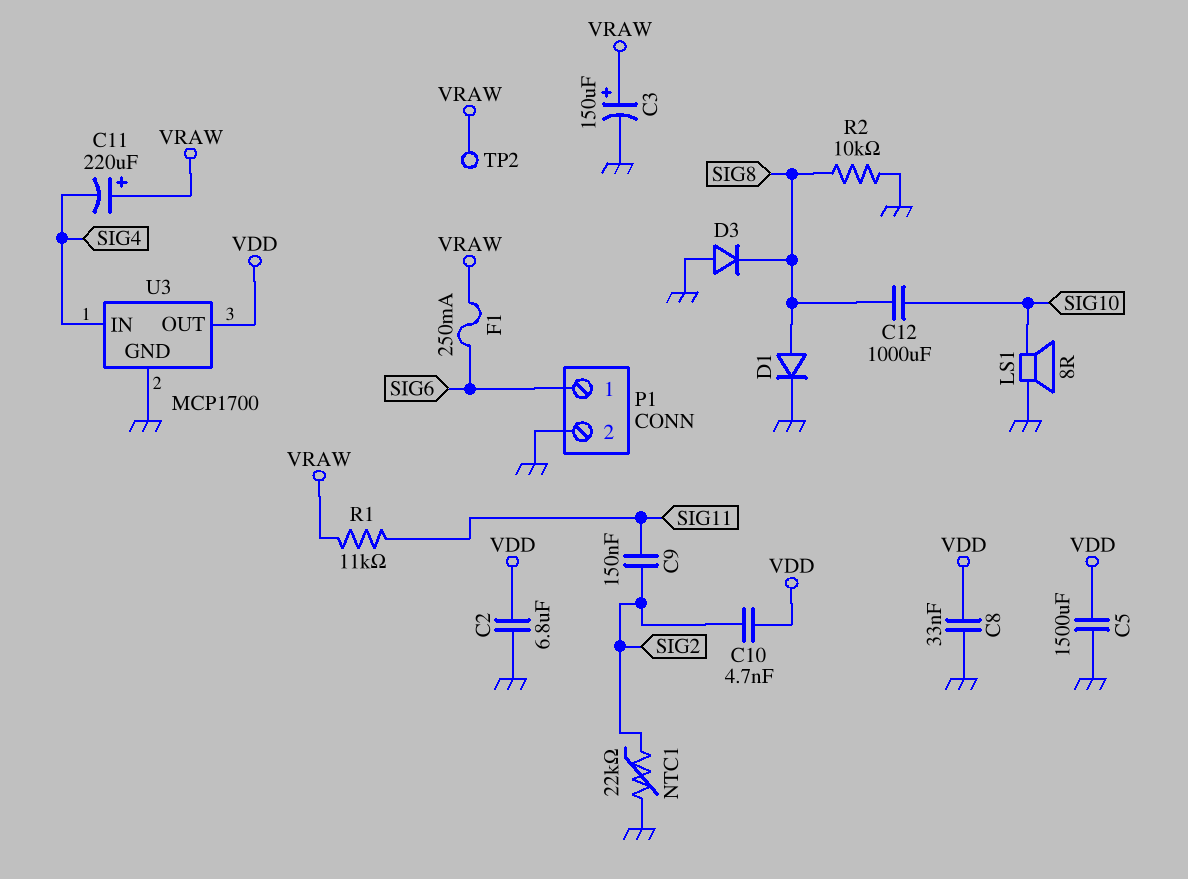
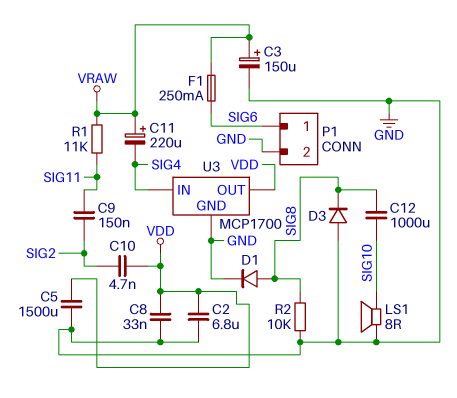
NTC1: 22k (GND, SIG2) -> none
TP2: test point (VRAW) -> none

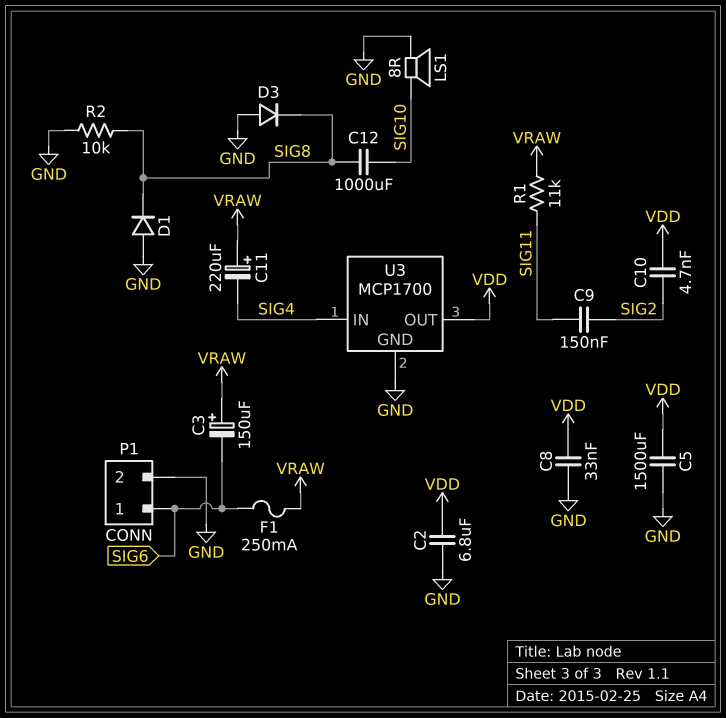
C3: 150uF (plus VRAW, minus GND) -> 150uF (plus VRAW, minus SIG6)
D1: diode (A SIG8, K GND) -> diode (A GND, K SIG8)

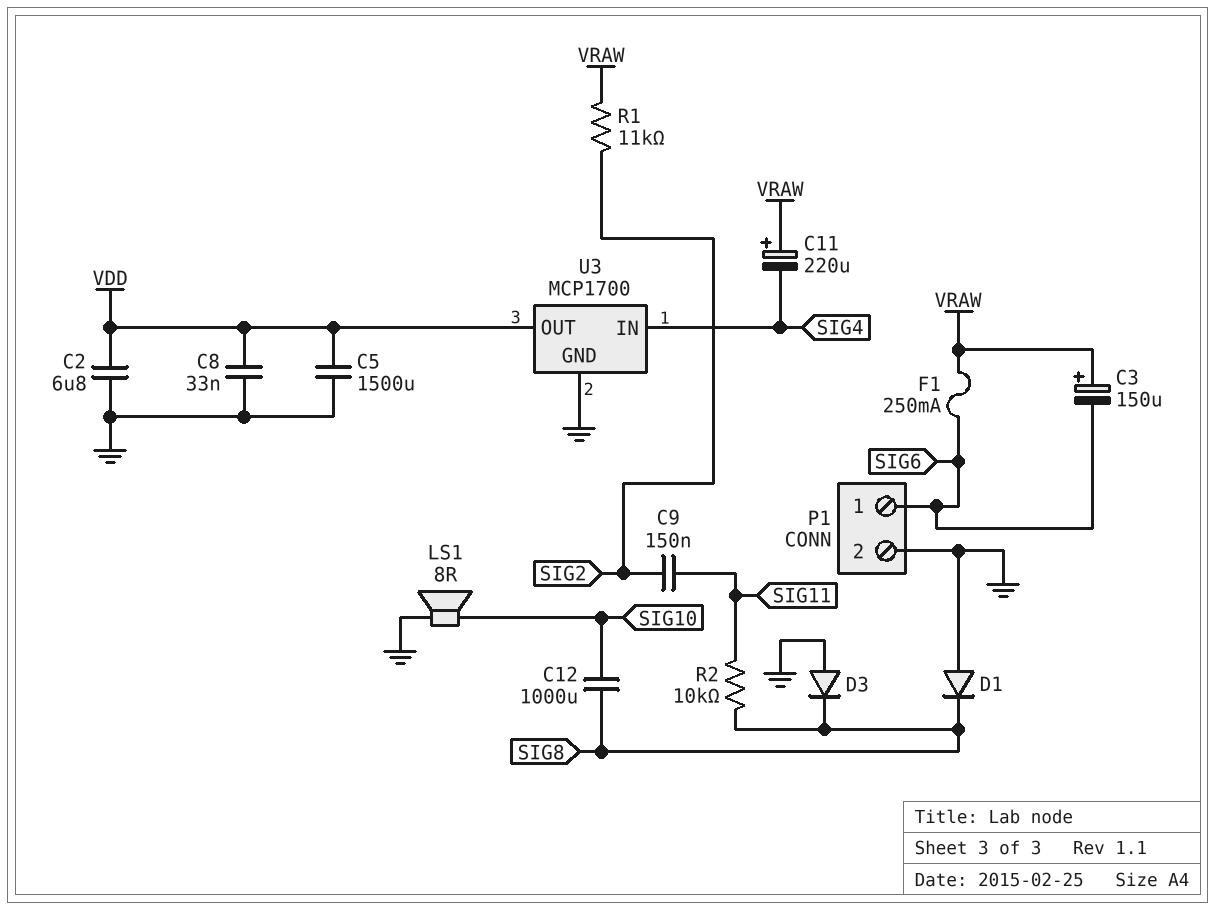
C10: 4.7nF (SIG2, VDD) -> none
R1: 11k (SIG11, VRAW) -> 11k (SIG2, VRAW)
R2: 10k (GND, SIG8) -> 10k (SIG8, SIG11)

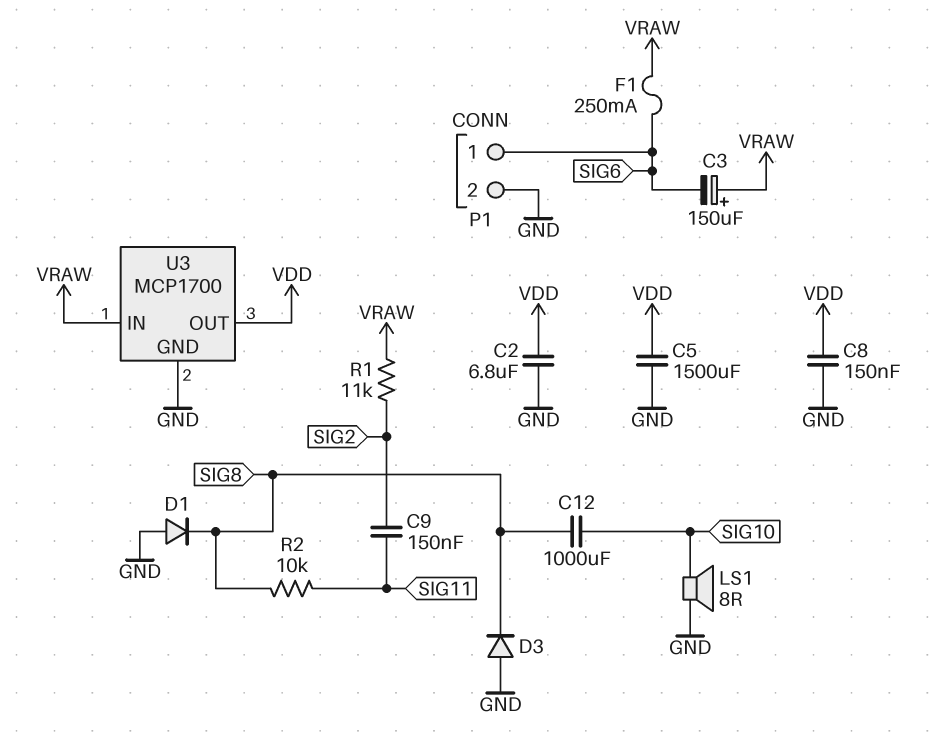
C8: 33nF (GND, VDD) -> 150nF (GND, VDD)
C11: 220uF (plus VRAW, minus SIG4) -> none
U3 pin IN: SIG4 -> VRAW

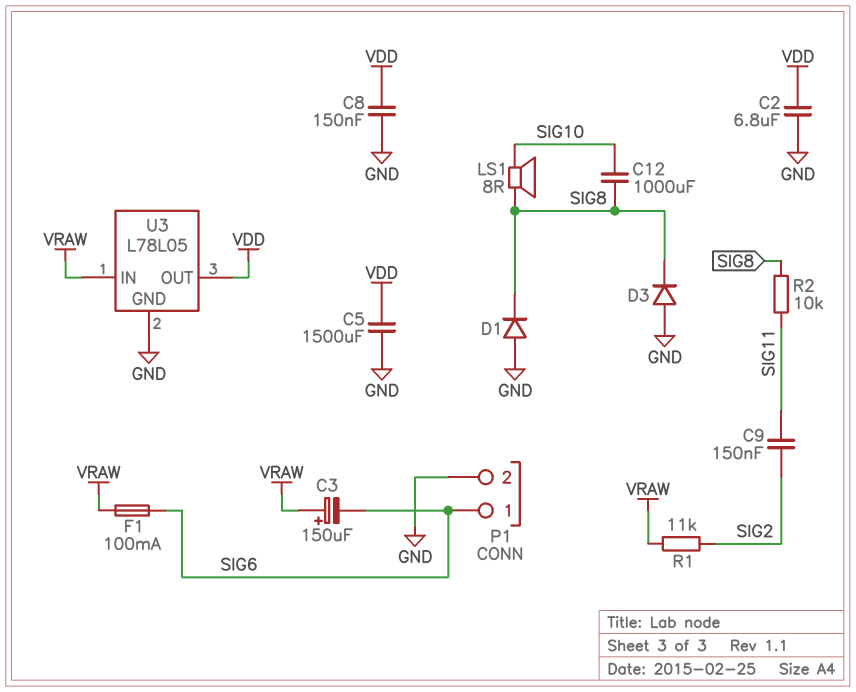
F1: 250mA (SIG6, VRAW) -> 100mA (SIG6, VRAW)
LS1: speaker 8R (GND, SIG10) -> speaker 8R (SIG8, SIG10)
U3: MCP1700 -> L78L05

